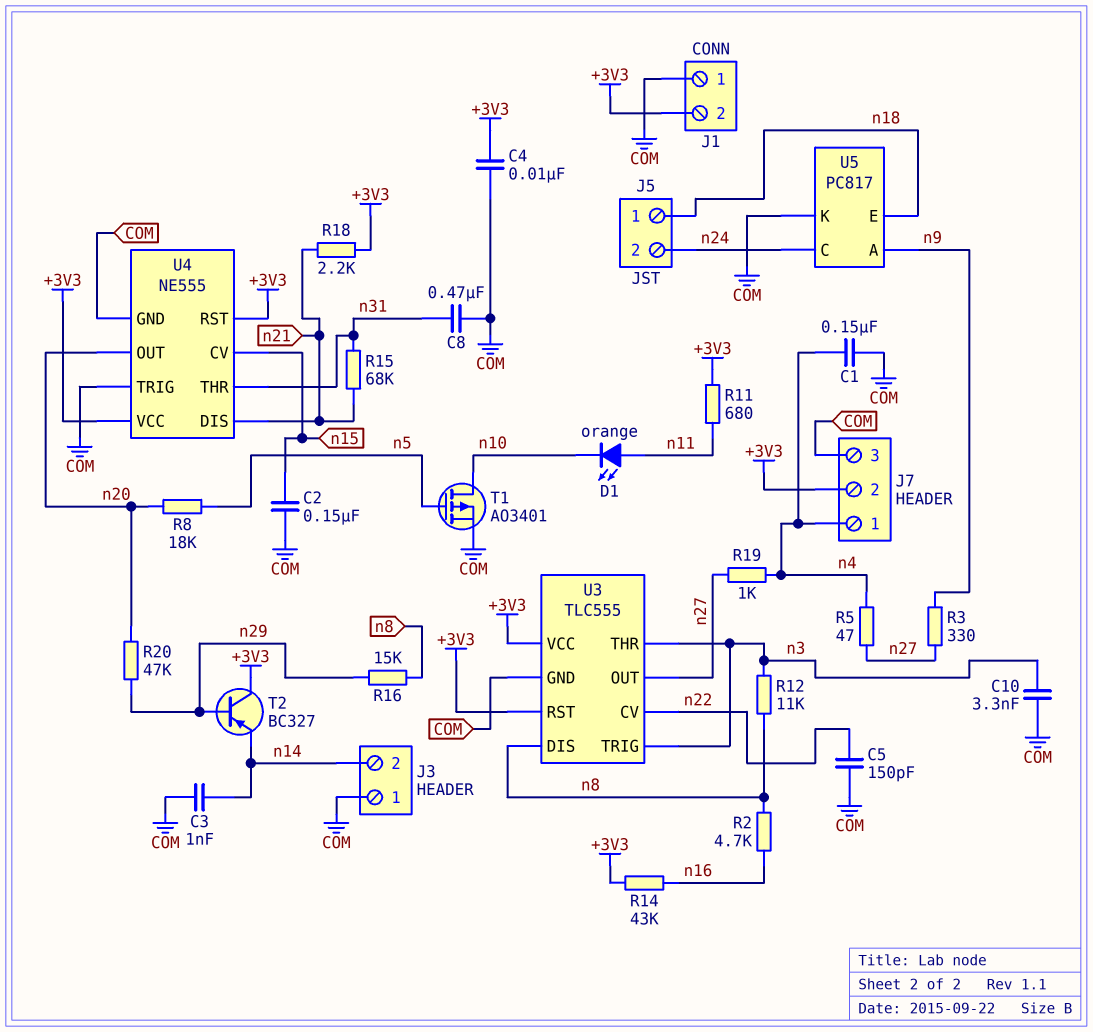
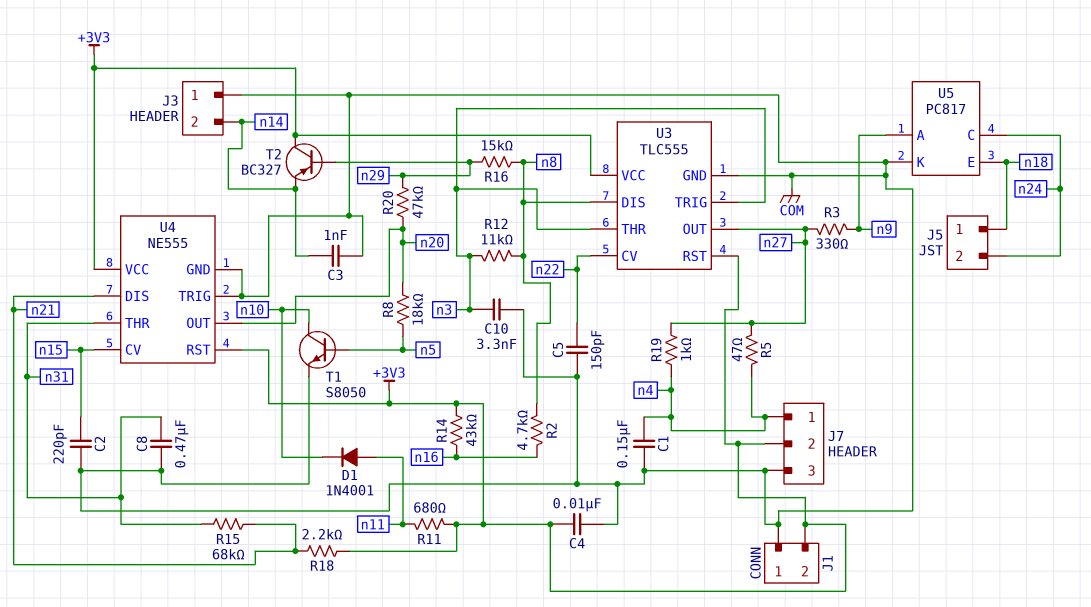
C2: 150nF (COM, n15) -> 220pF (COM, n15)
D1: LED orange (A n11, K n10) -> diode 1N4001 (A n11, K n10)
T1: PMOS AO3401 (G n5, D n10, S COM) -> NPN S8050 (B n5, C n10, E COM)

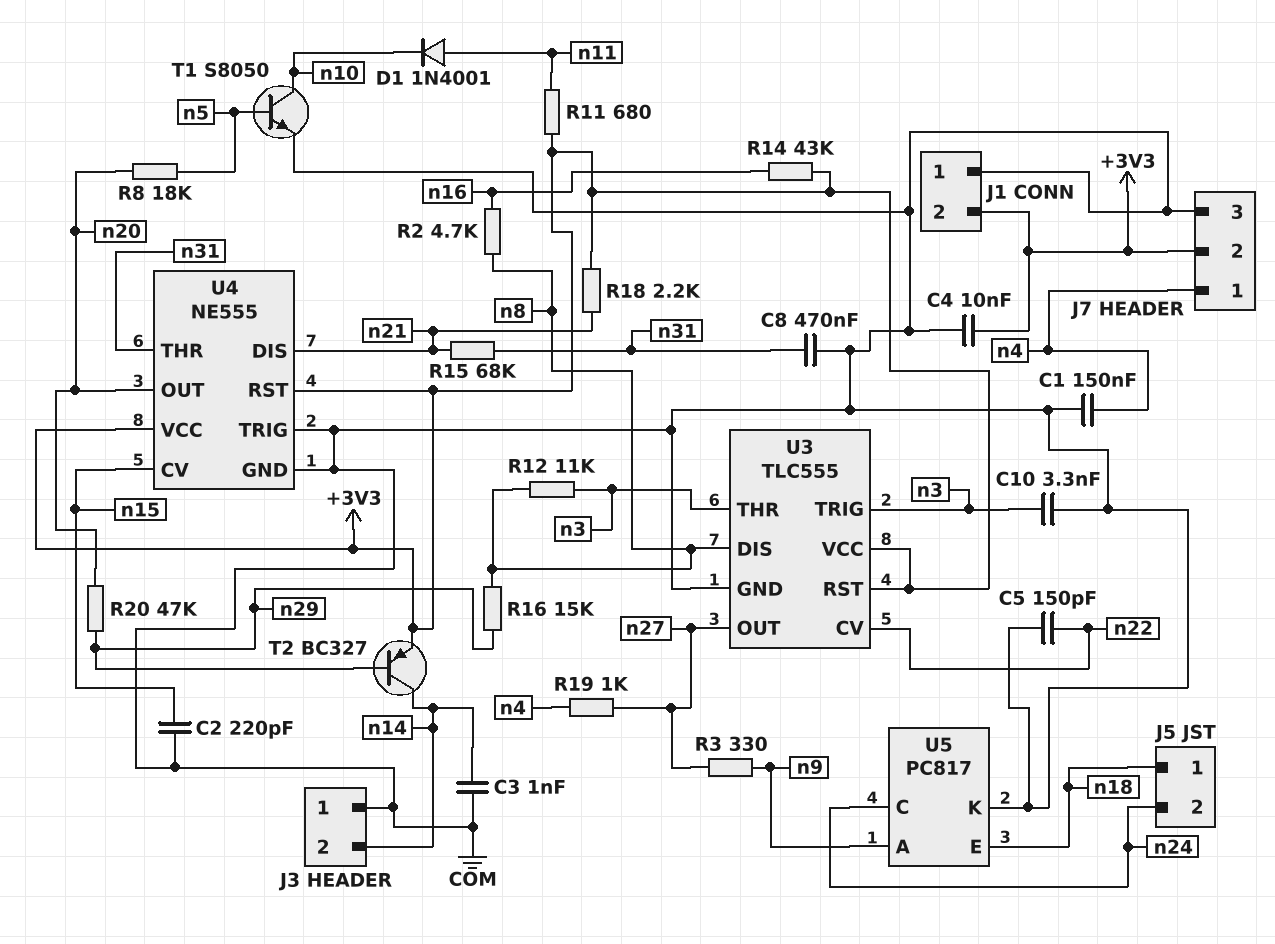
R5: 47 (n4, n27) -> none
T2: PNP BC327 (B n29, C +3V3, E n14) -> PNP BC327 (B n29, C n14, E +3V3)

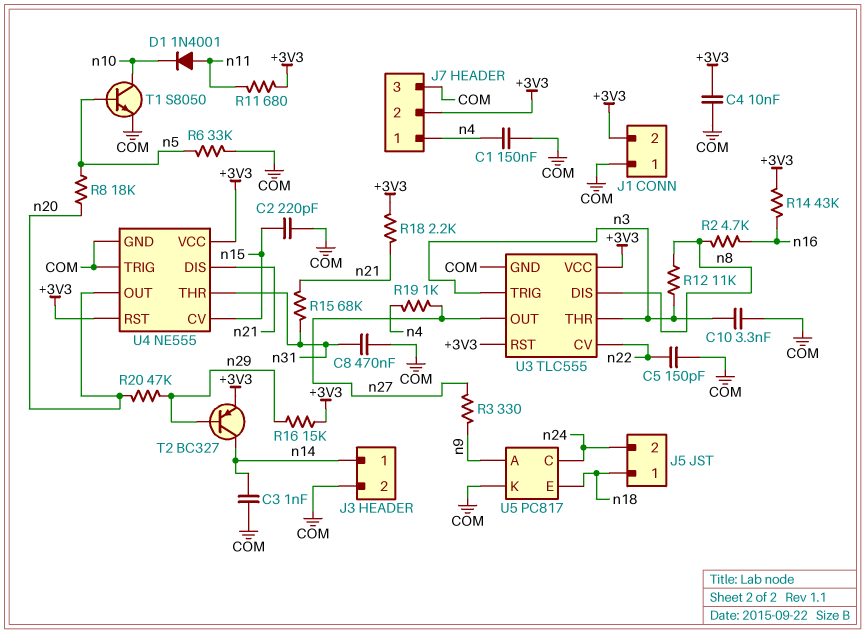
J3 pin 1: COM -> n14
J3 pin 2: n14 -> COM
R6: none -> 33k (COM, n5)
R16: 15k (n8, n29) -> 15k (+3V3, n29)

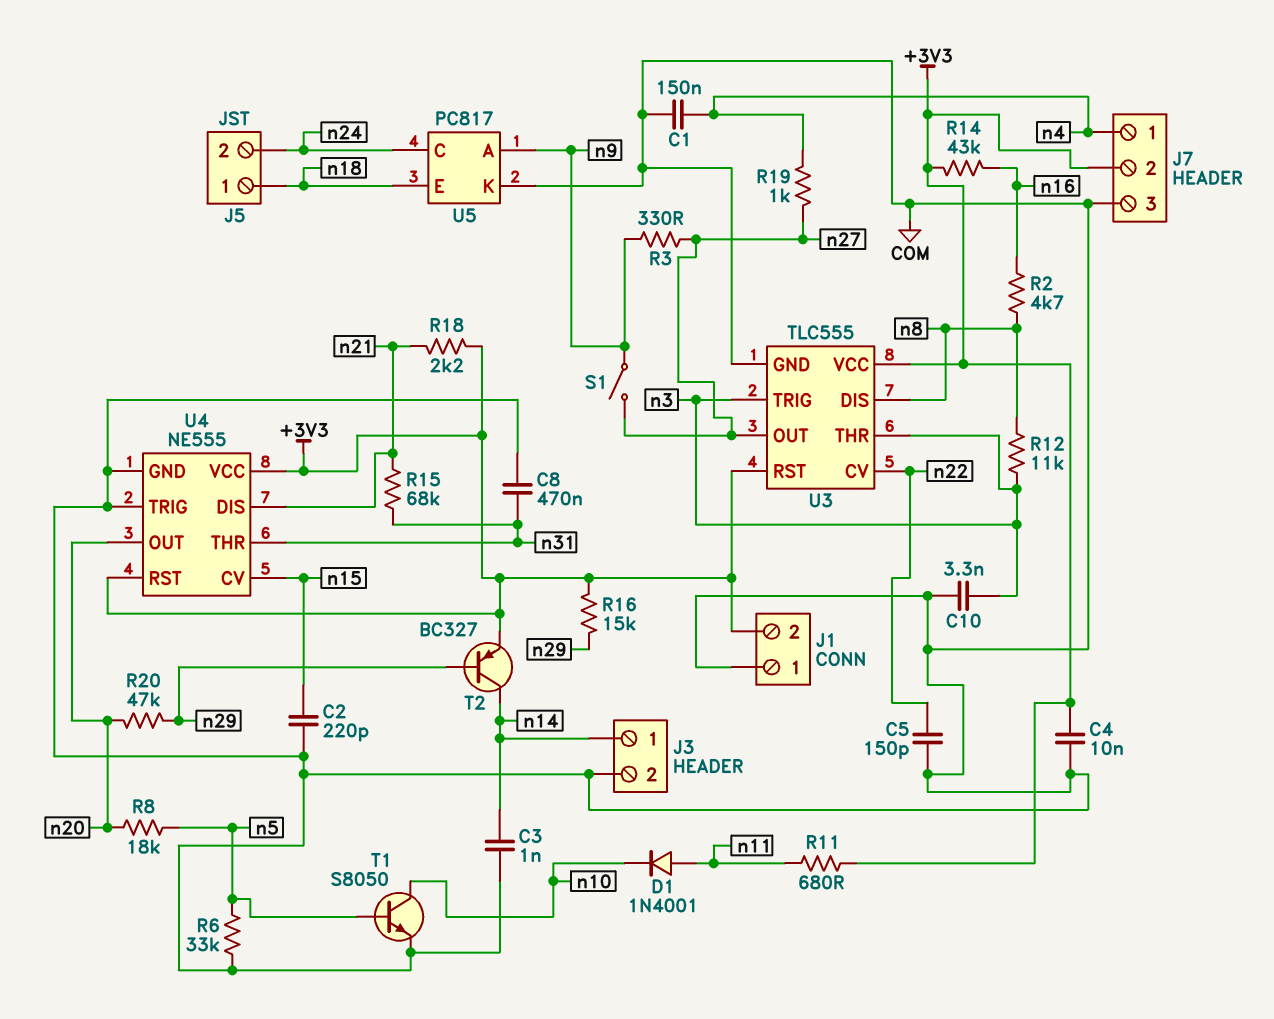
S1: none -> switch (n9, n27)

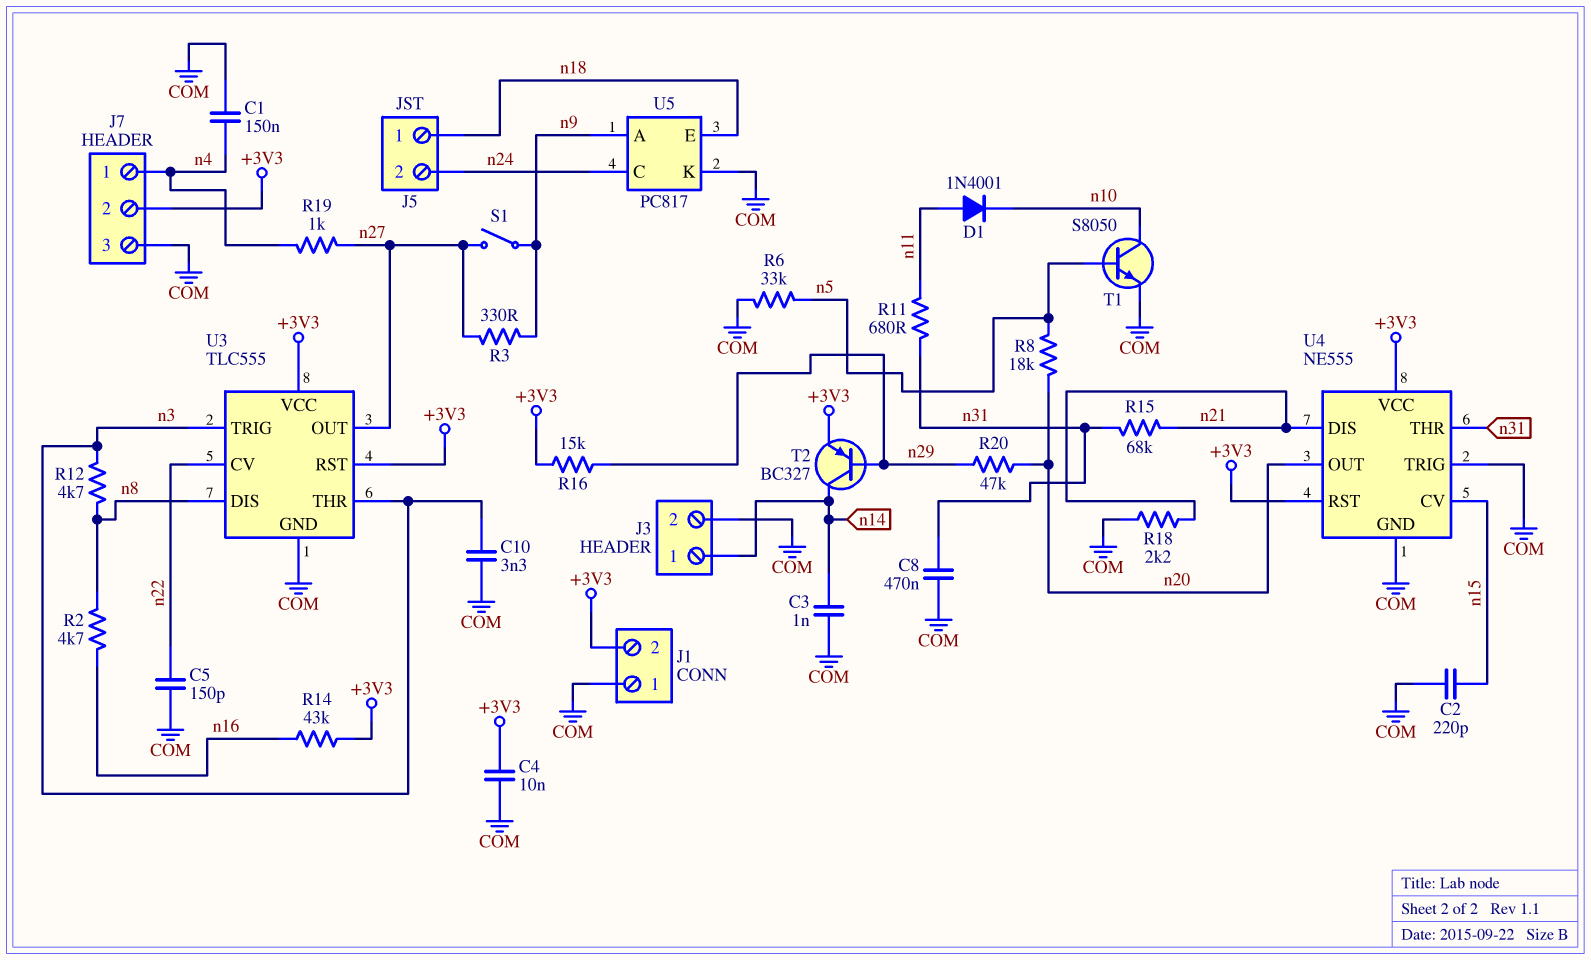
R11: 680 (+3V3, n11) -> 680 (n11, n31)
R12: 11k (n3, n8) -> 4.7k (n3, n8)
R18: 2.2k (+3V3, n21) -> 2.2k (COM, n21)

